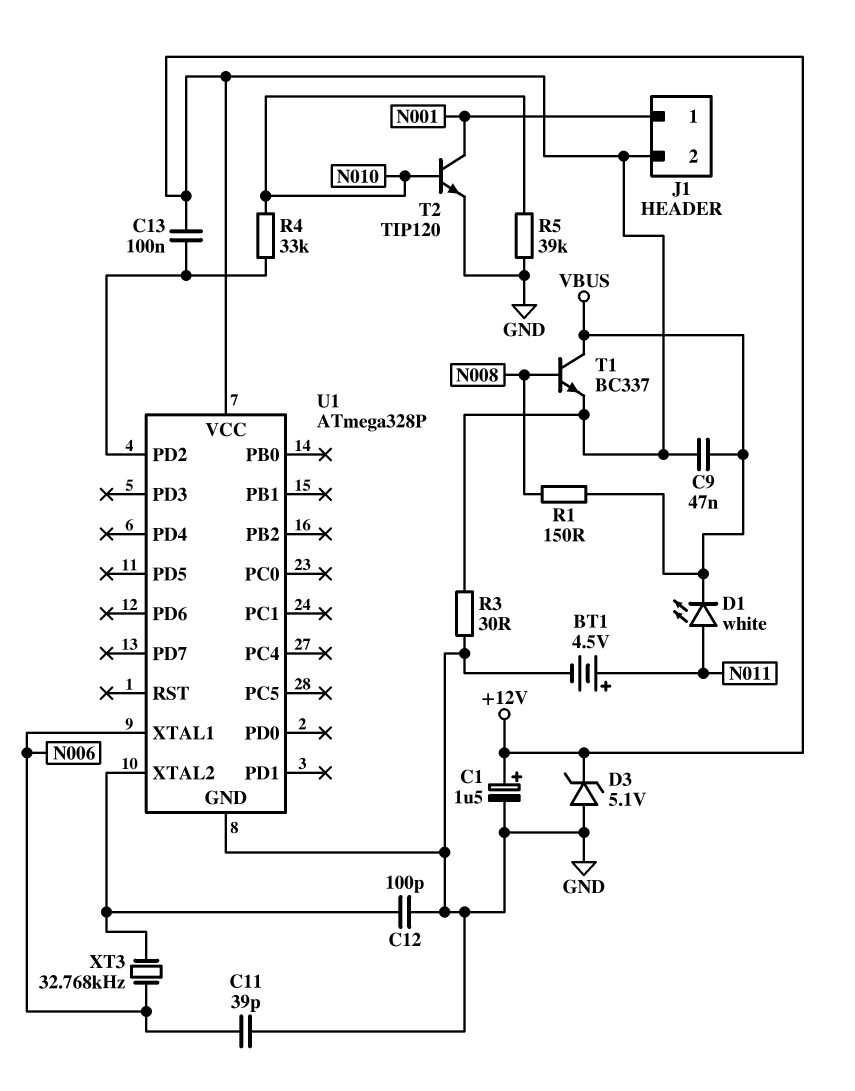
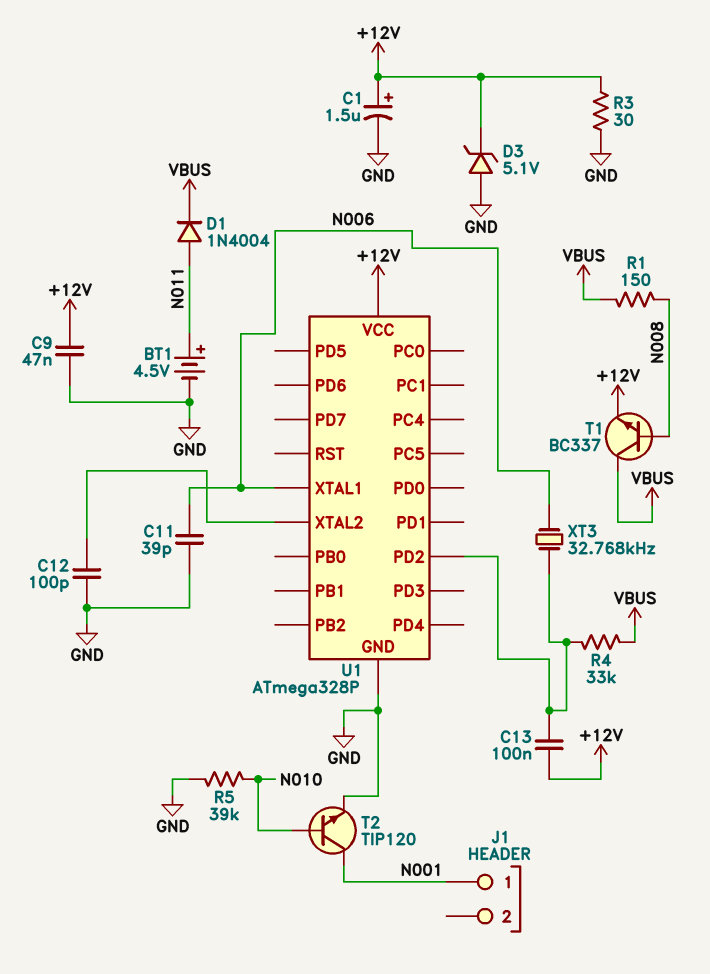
C9: 47nF (+12V, VBUS) -> 47nF (+12V, GND)
D1: LED white (A N011, K VBUS) -> diode 1N4004 (A N011, K VBUS)
J1 pin 2: +12V -> none
R4: 33k (N010, U1/PD2) -> 33k (U1/PD2, VBUS)
XT3: 32.768kHz (N006, U1/XTAL2) -> 32.768kHz (N006, U1/PD2)

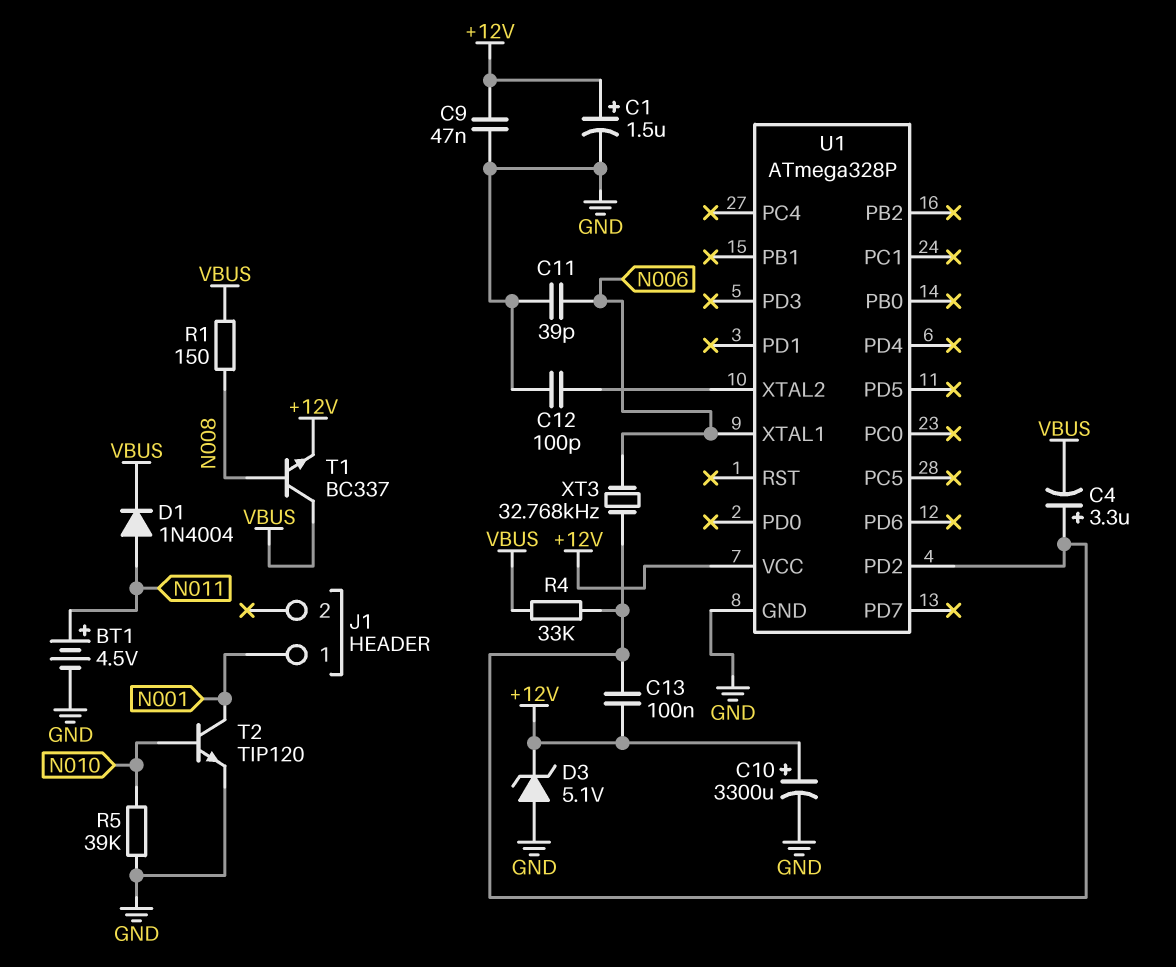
C4: none -> 3.3uF (plus U1/PD2, minus VBUS)
C10: none -> 3300uF (plus +12V, minus GND)
R3: 30 (+12V, GND) -> none

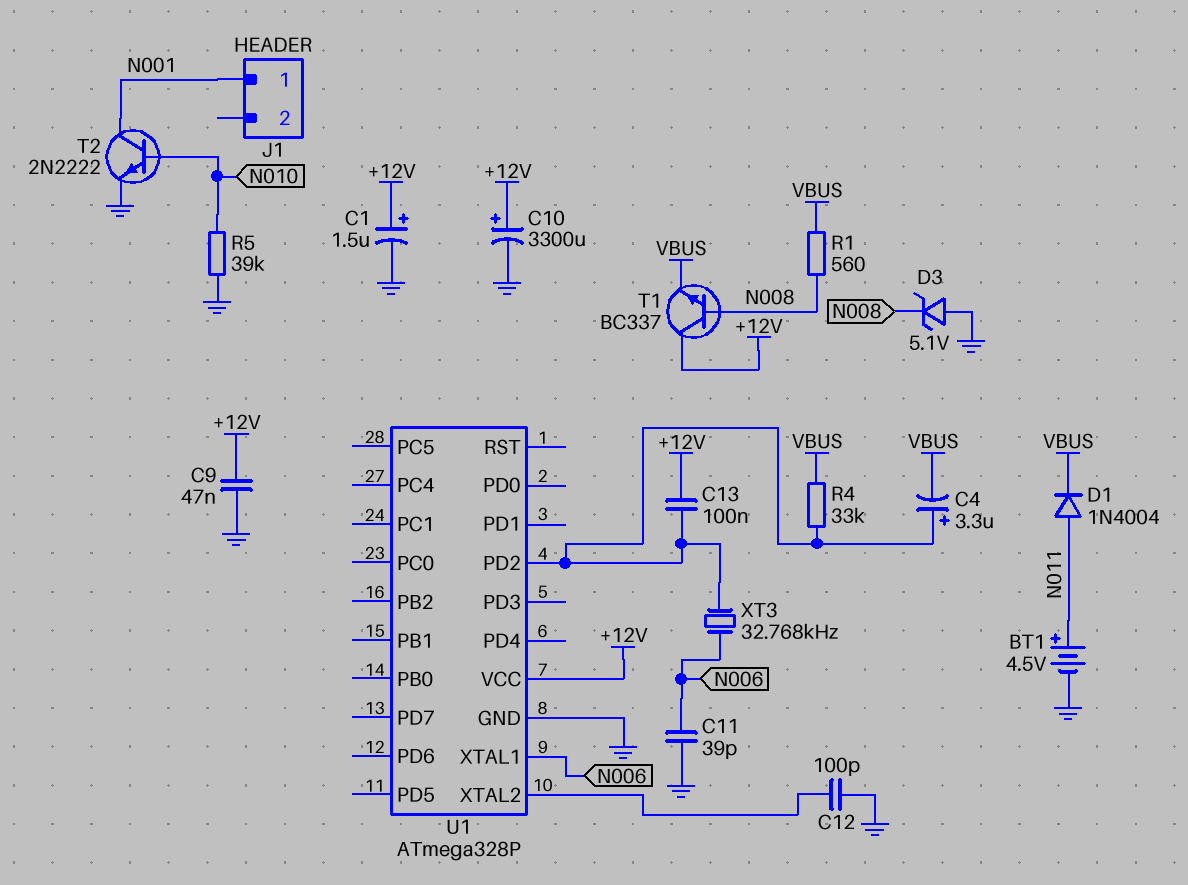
D3: zener 5.1V (A GND, K +12V) -> zener 5.1V (A GND, K N008)
R1: 150 (N008, VBUS) -> 560 (N008, VBUS)
T1: NPN BC337 (B N008, C VBUS, E +12V) -> NPN BC337 (B N008, C +12V, E VBUS)
T2: NPN TIP120 (B N010, C N001, E GND) -> NPN 2N2222 (B N010, C N001, E GND)

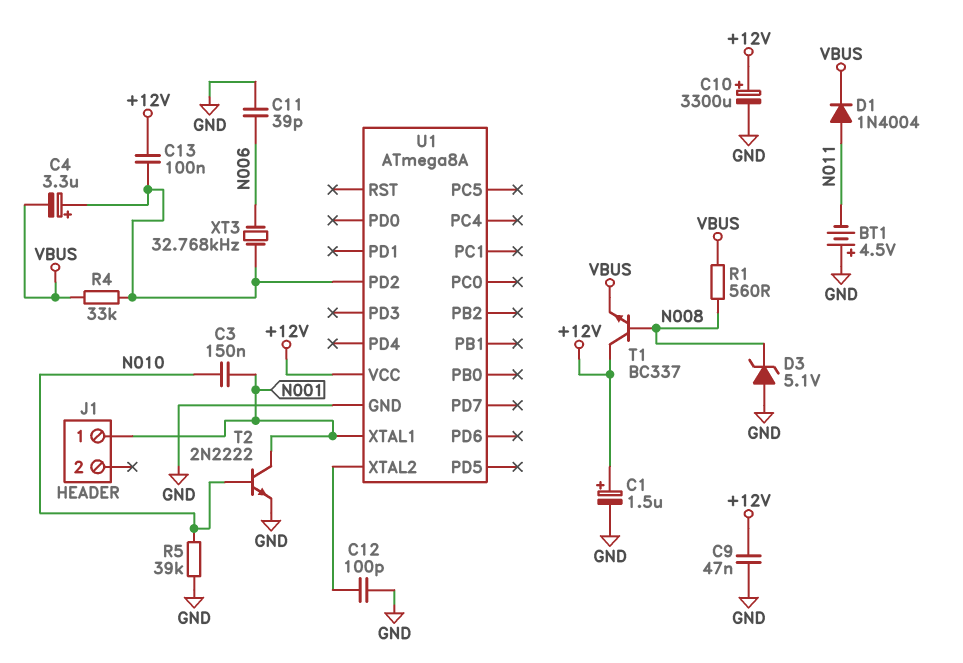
BT1: 4.5V (plus N011, minus GND) -> 4.5V (plus GND, minus N011)
C3: none -> 150nF (N001, N010)
U1: ATmega328P -> ATmega8A
U1 pin XTAL1: N006 -> N001

